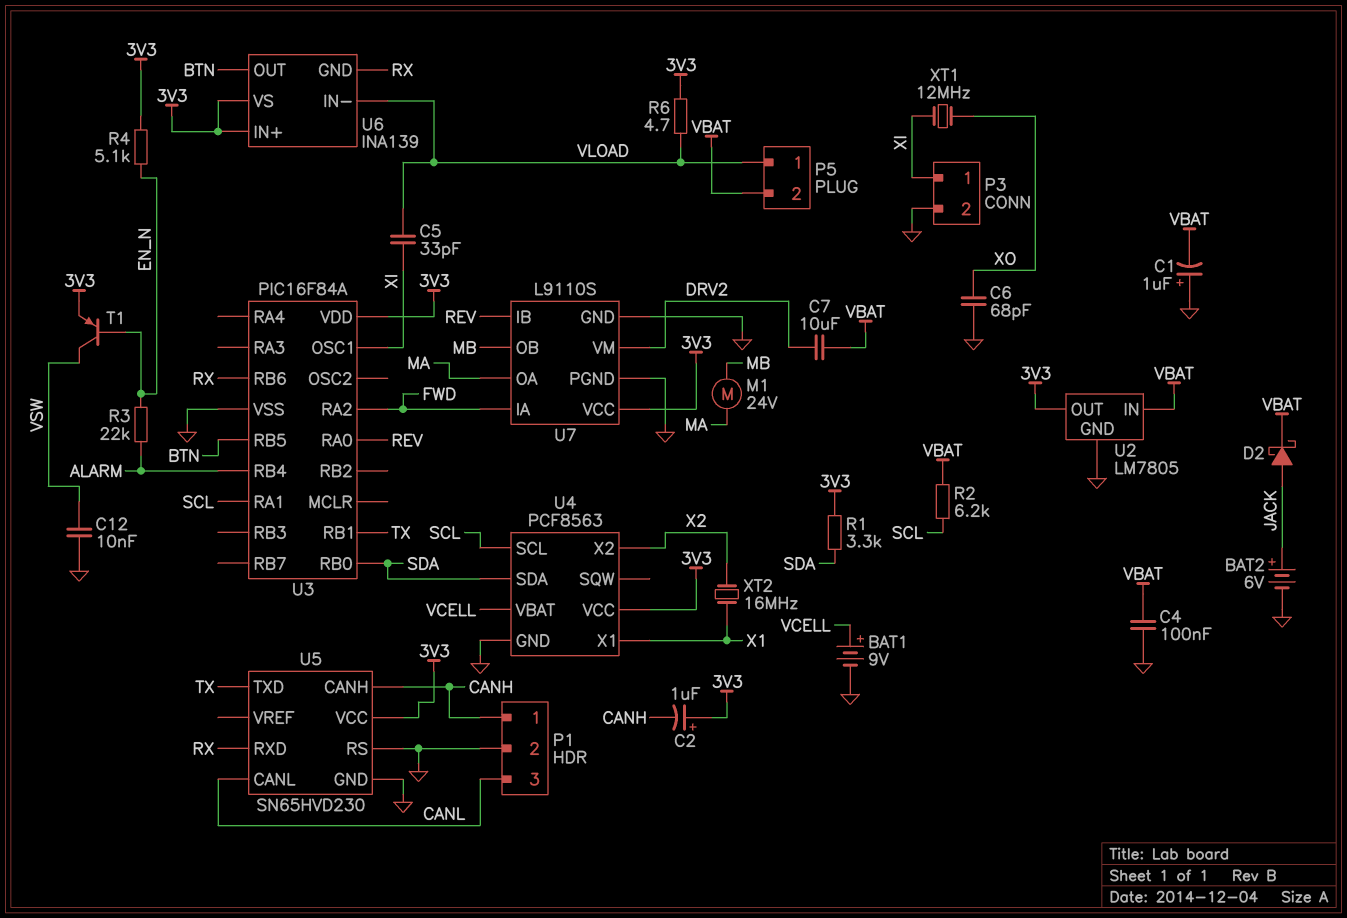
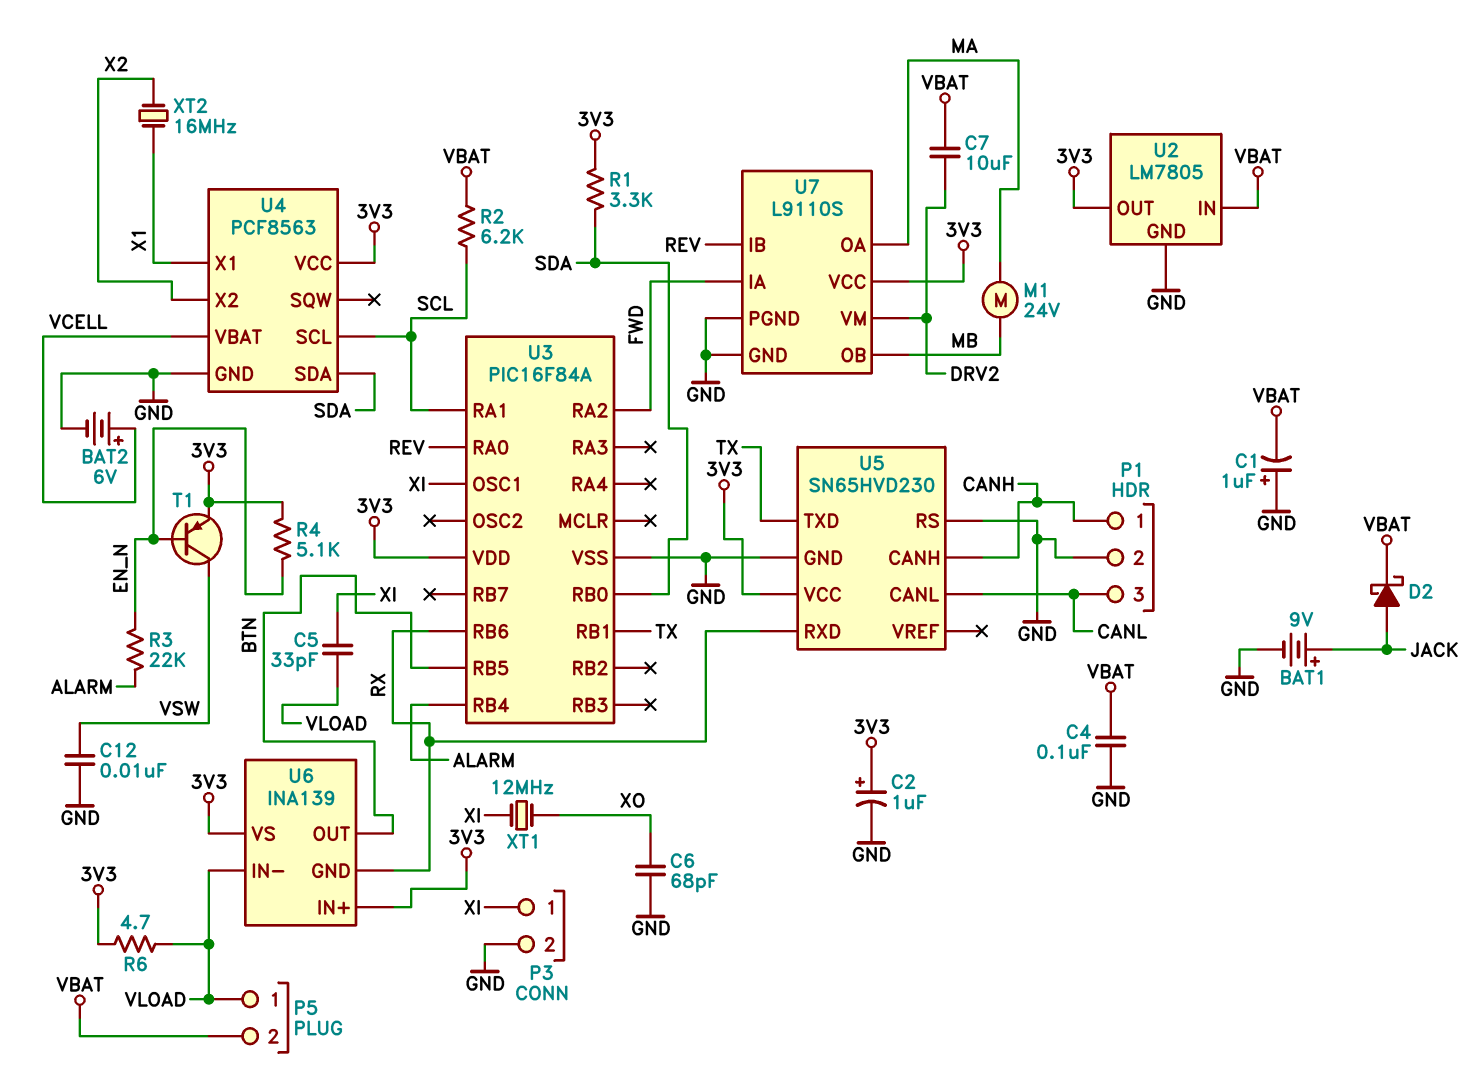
BAT1: 9V (plus VCELL, minus GND) -> 9V (plus JACK, minus GND)
BAT2: 6V (plus JACK, minus GND) -> 6V (plus VCELL, minus GND)
C2: 1uF (plus 3V3, minus CANH) -> 1uF (plus 3V3, minus GND)

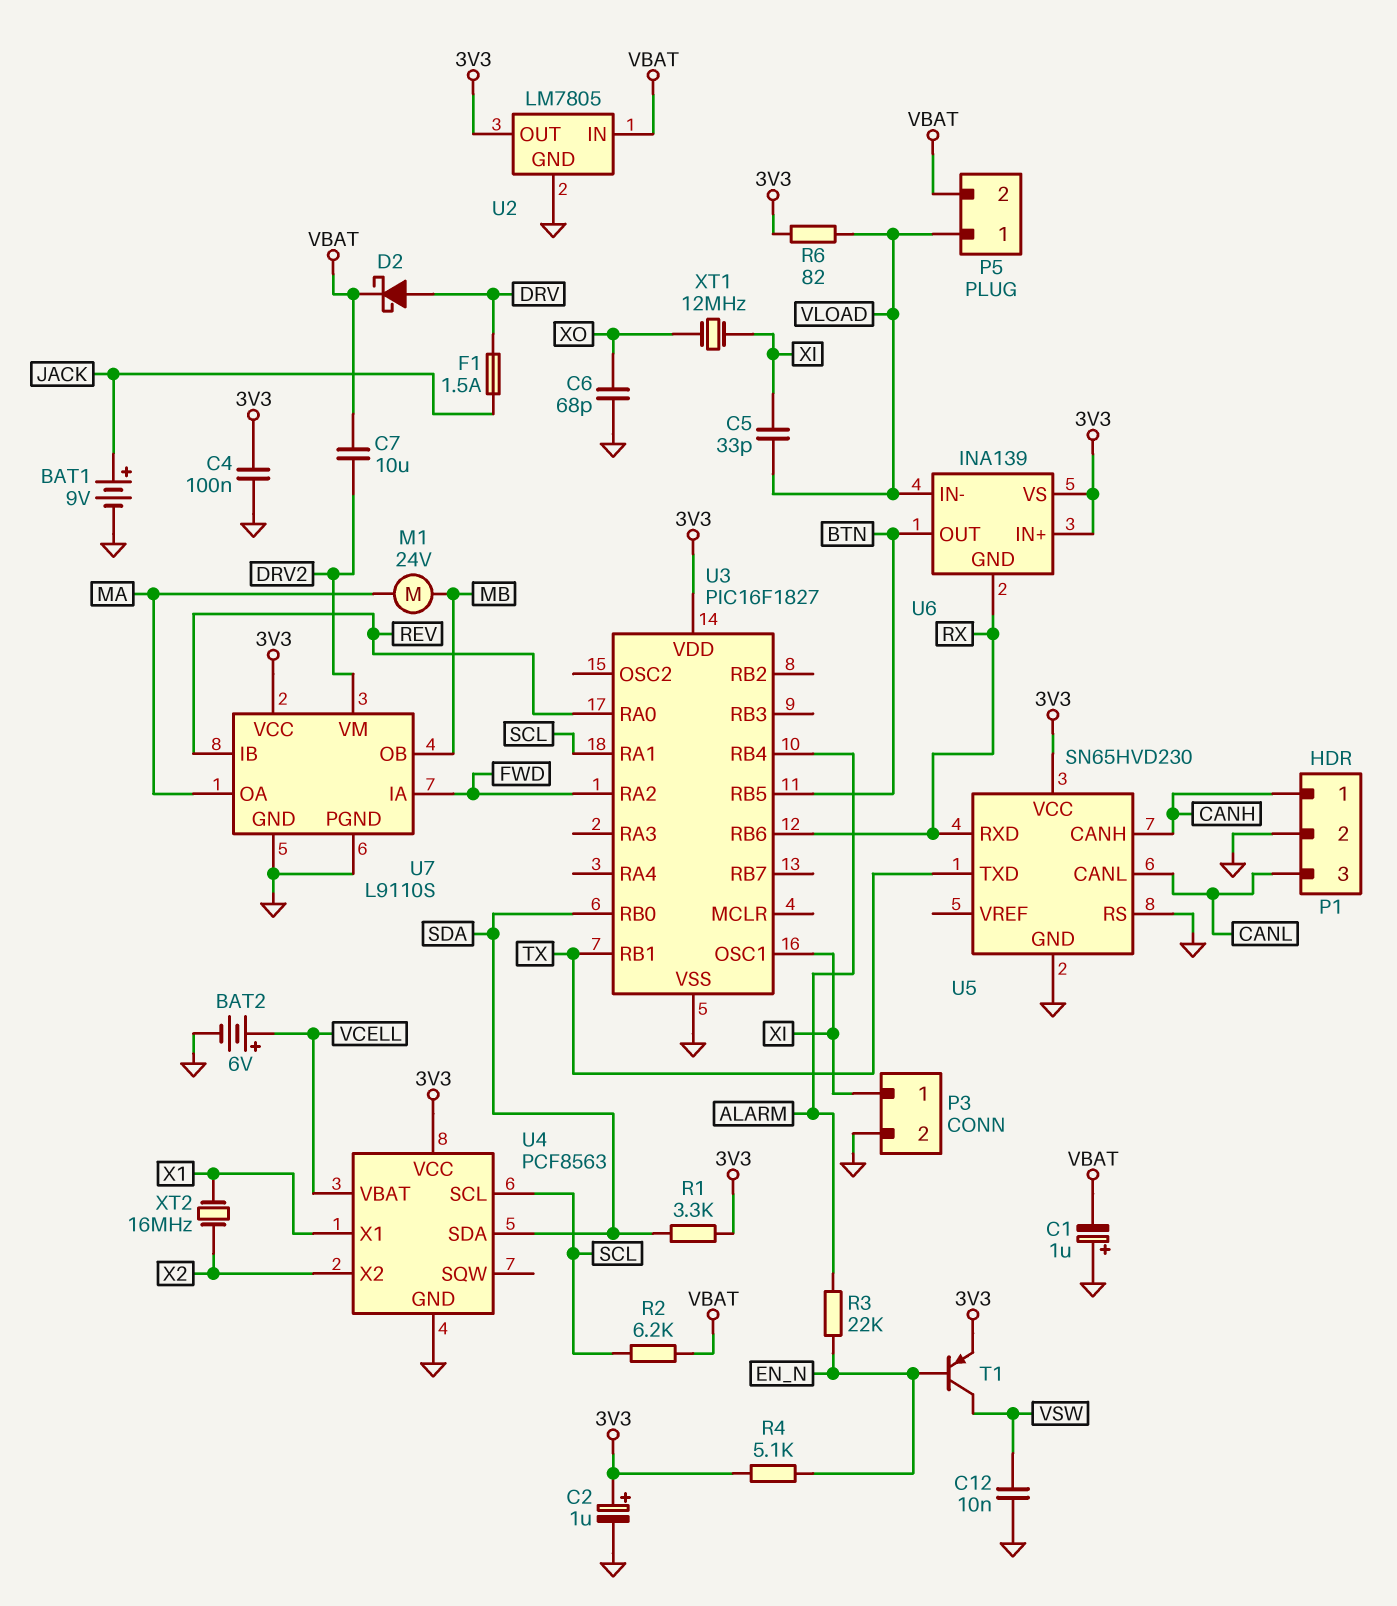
C4: 100nF (GND, VBAT) -> 100nF (3V3, GND)
D2: schottky (A JACK, K VBAT) -> schottky (A DRV, K VBAT)
F1: none -> 1.5A (DRV, JACK)
R6: 4.7 (3V3, VLOAD) -> 82 (3V3, VLOAD)
U3: PIC16F84A -> PIC16F1827

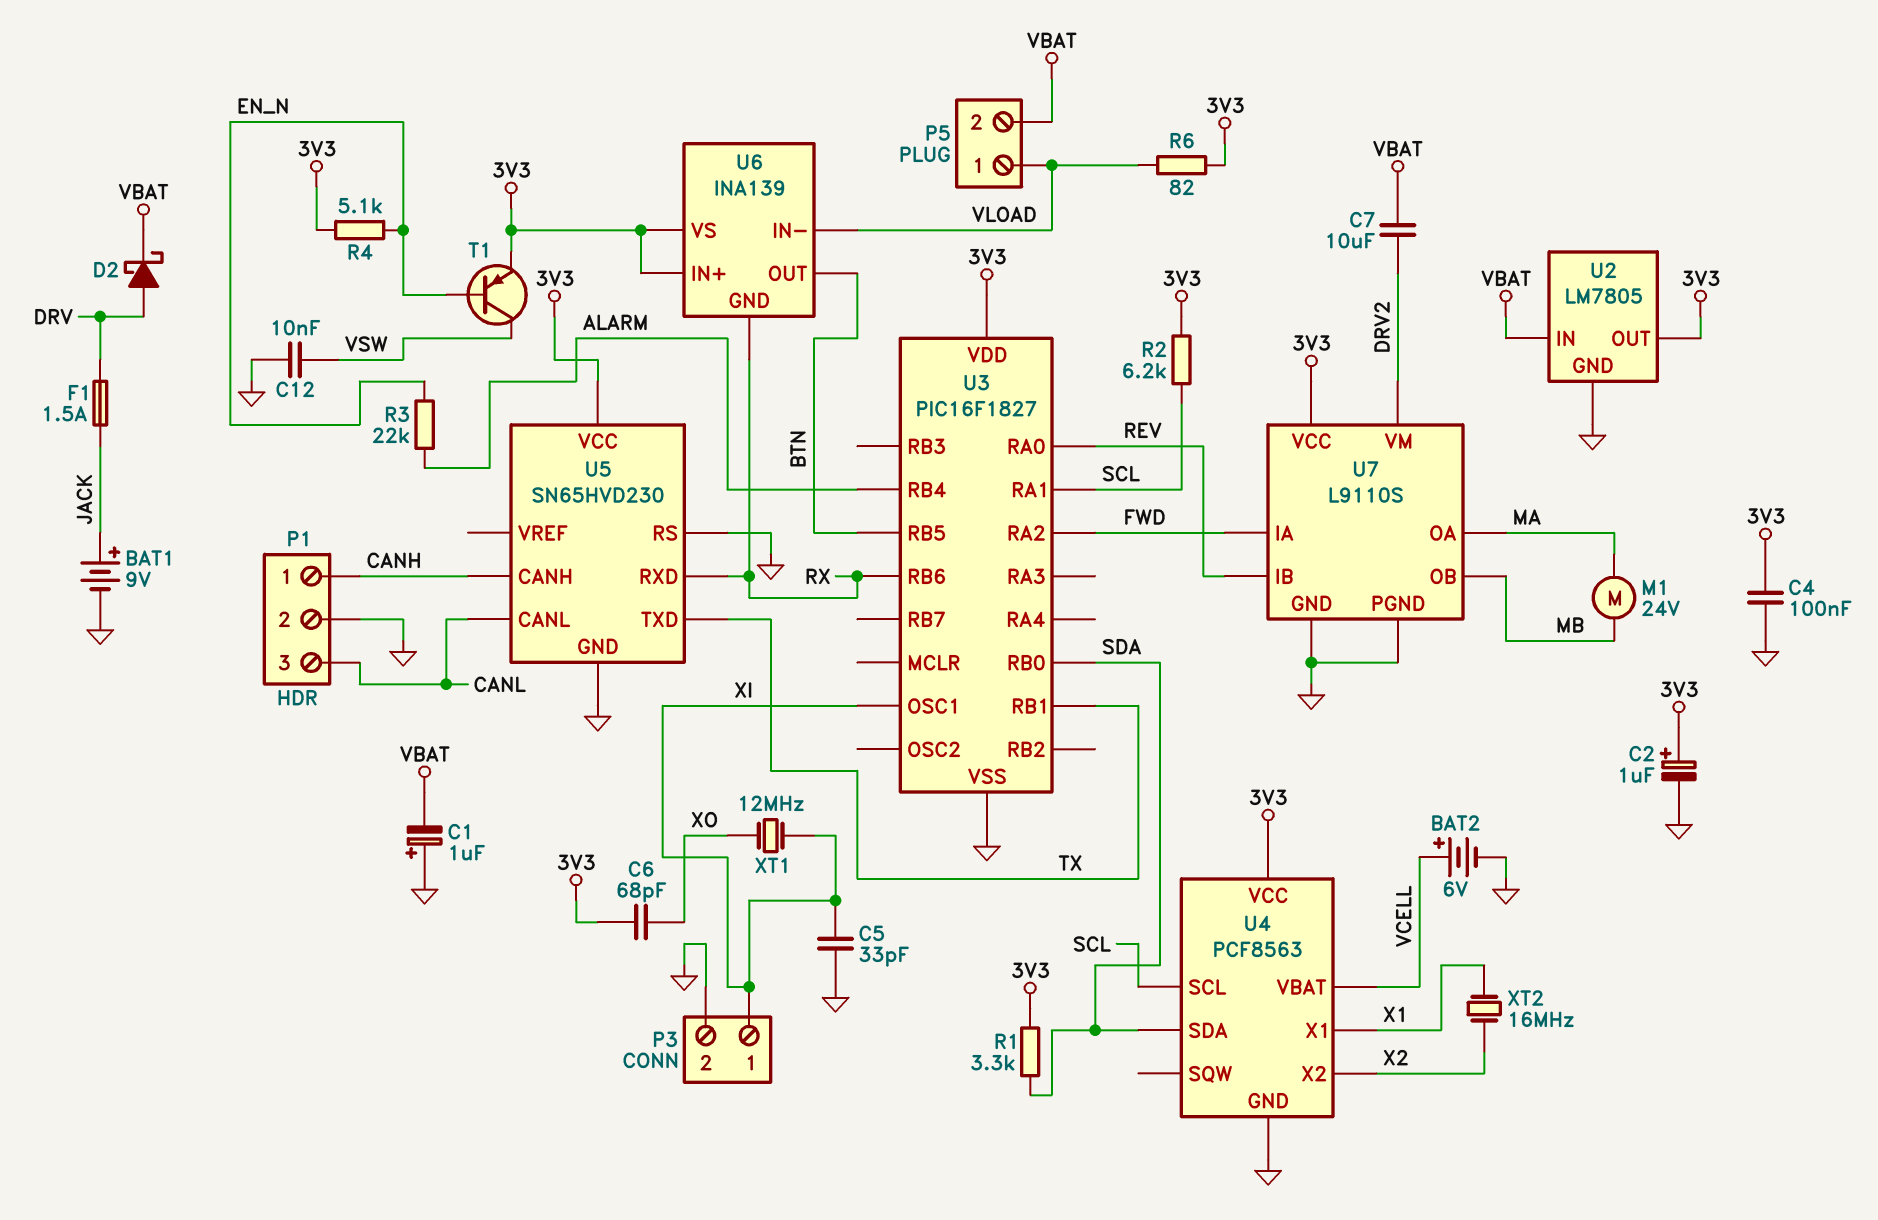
C5: 33pF (VLOAD, XI) -> 33pF (GND, XI)
C6: 68pF (GND, XO) -> 68pF (3V3, XO)
R2: 6.2k (SCL, VBAT) -> 6.2k (3V3, SCL)

